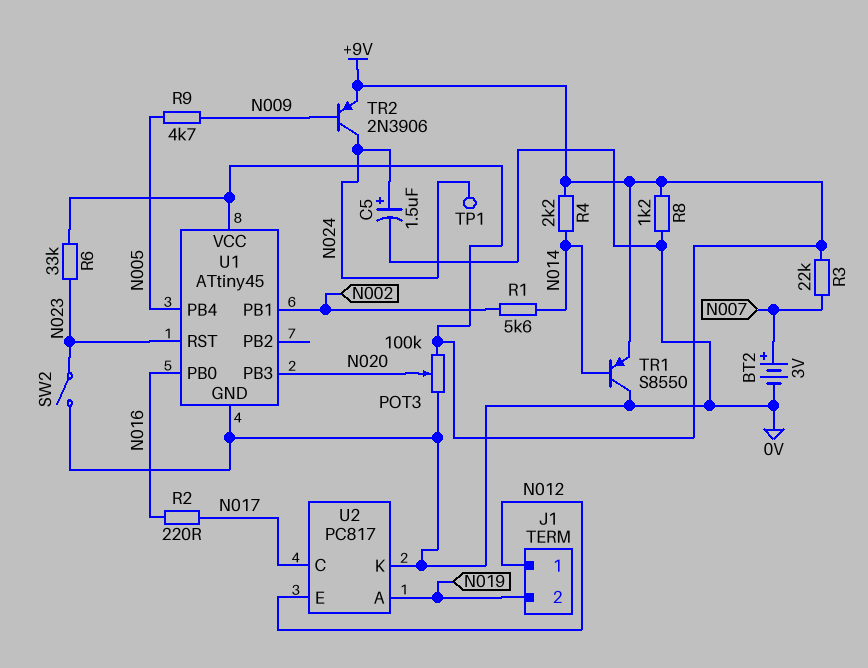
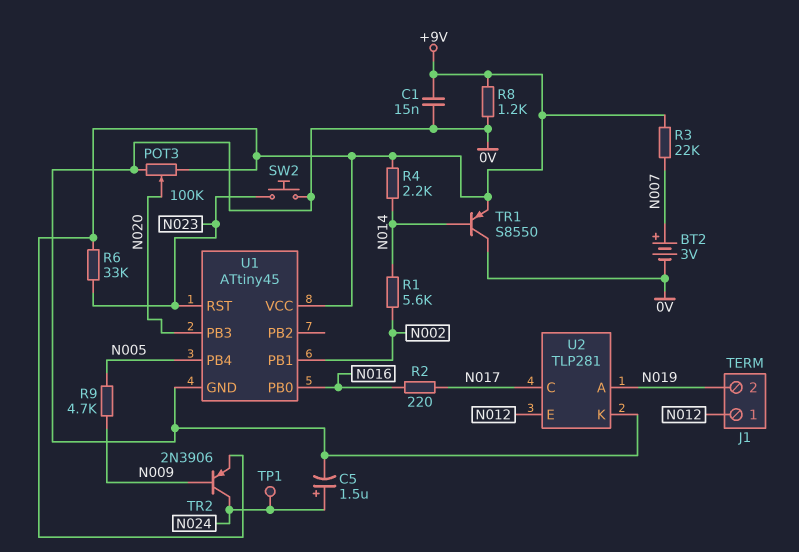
C1: none -> 15nF (+9V, 0V)
SW2: switch (0V, N023) -> button (0V, N023)
U2: PC817 -> TLP281

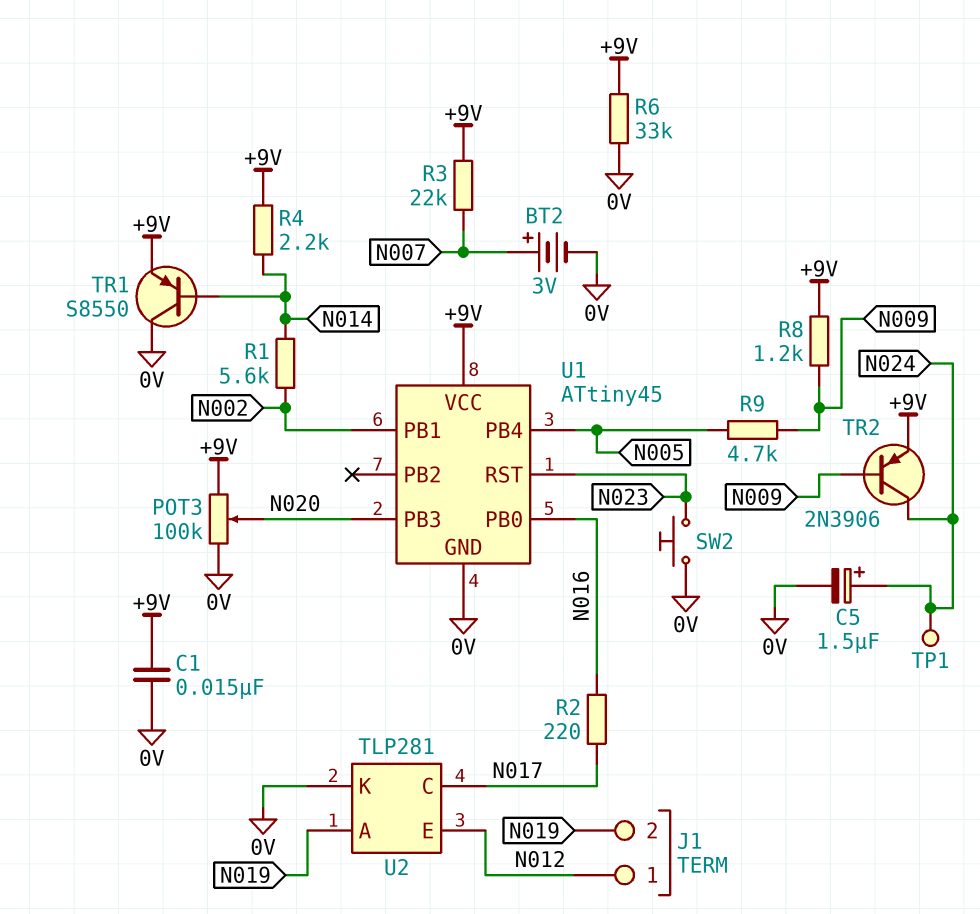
R6: 33k (+9V, N023) -> 33k (+9V, 0V)
R8: 1.2k (+9V, 0V) -> 1.2k (+9V, N009)

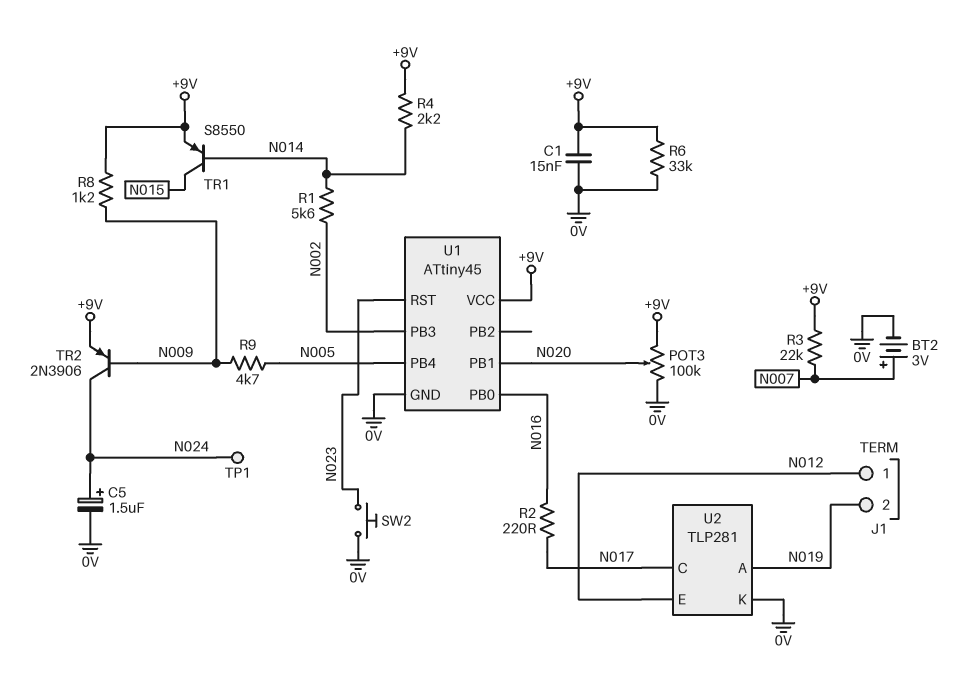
TR1: PNP S8550 (B N014, C 0V, E +9V) -> PNP S8550 (B N014, C N015, E +9V)
U1 pin PB1: N002 -> N020
U1 pin PB3: N020 -> N002

